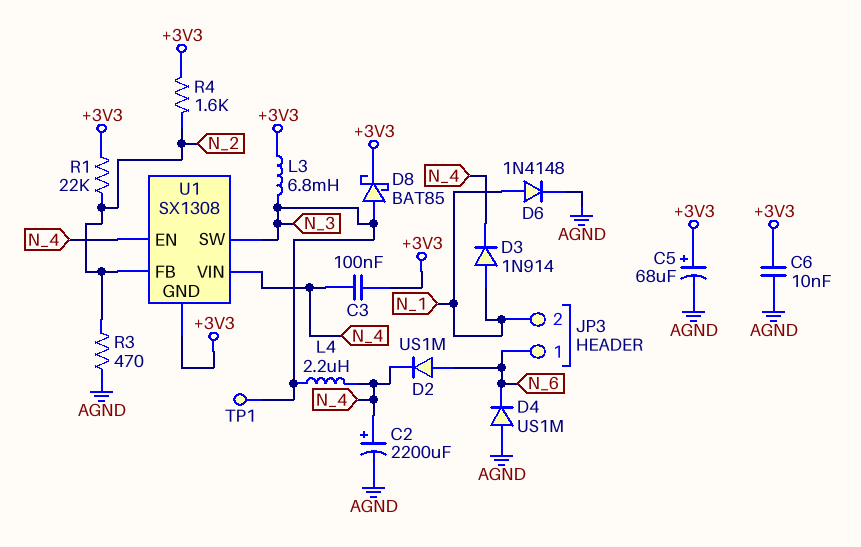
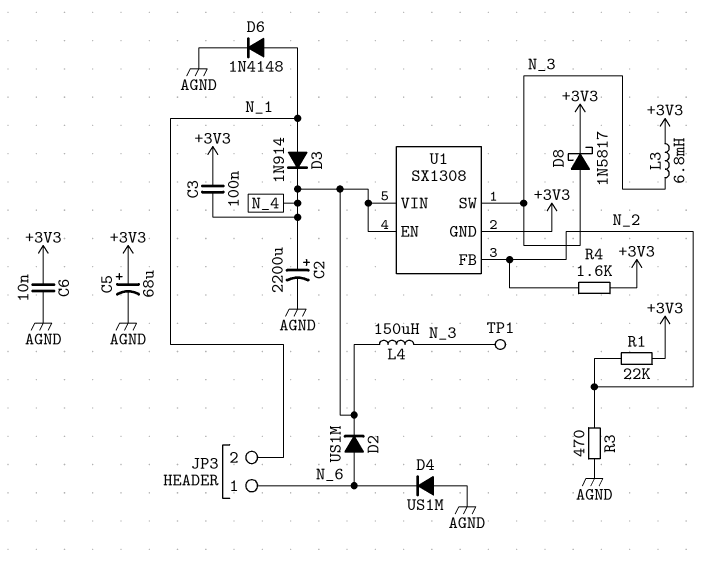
D8: schottky BAT85 (A N_3, K +3V3) -> schottky 1N5817 (A N_3, K +3V3)
L4: 2.2uH (N_3, N_4) -> 150uH (N_3, N_4)

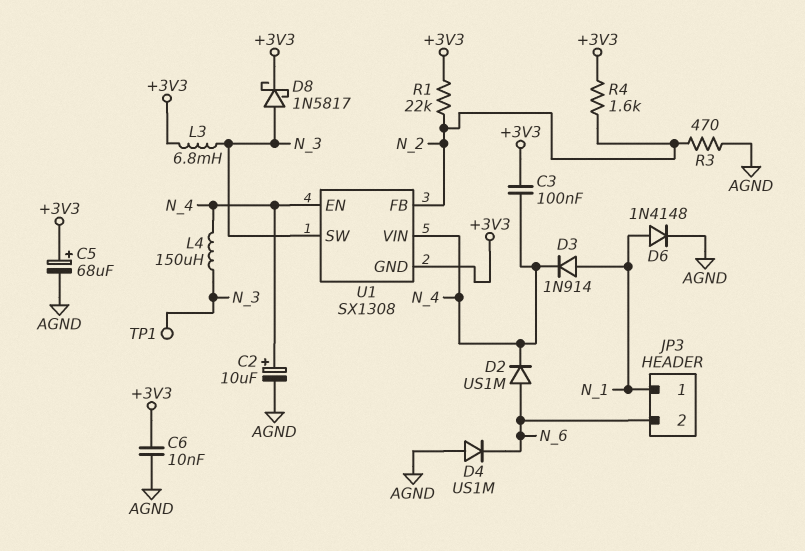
C2: 2200uF (plus N_4, minus AGND) -> 10uF (plus N_4, minus AGND)
JP3 pin 1: N_6 -> N_1
JP3 pin 2: N_1 -> N_6

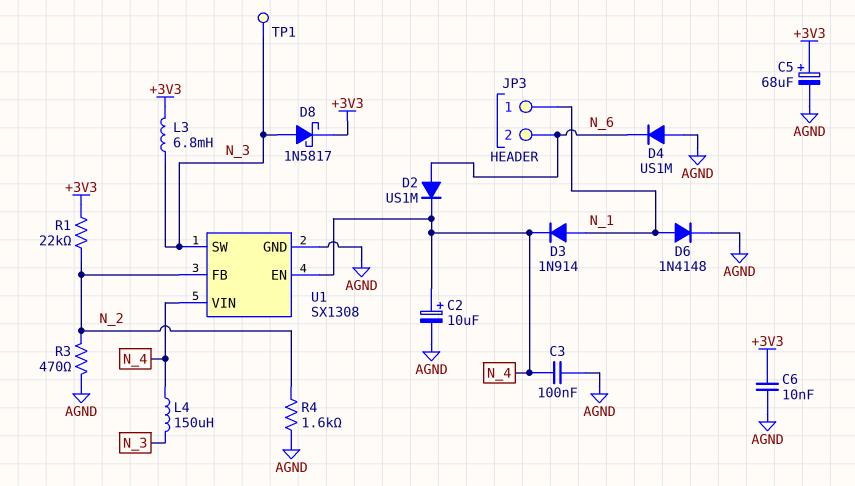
C3: 100nF (+3V3, N_4) -> 100nF (AGND, N_4)
R4: 1.6k (+3V3, N_2) -> 1.6k (AGND, N_2)
U1 pin GND: +3V3 -> AGND

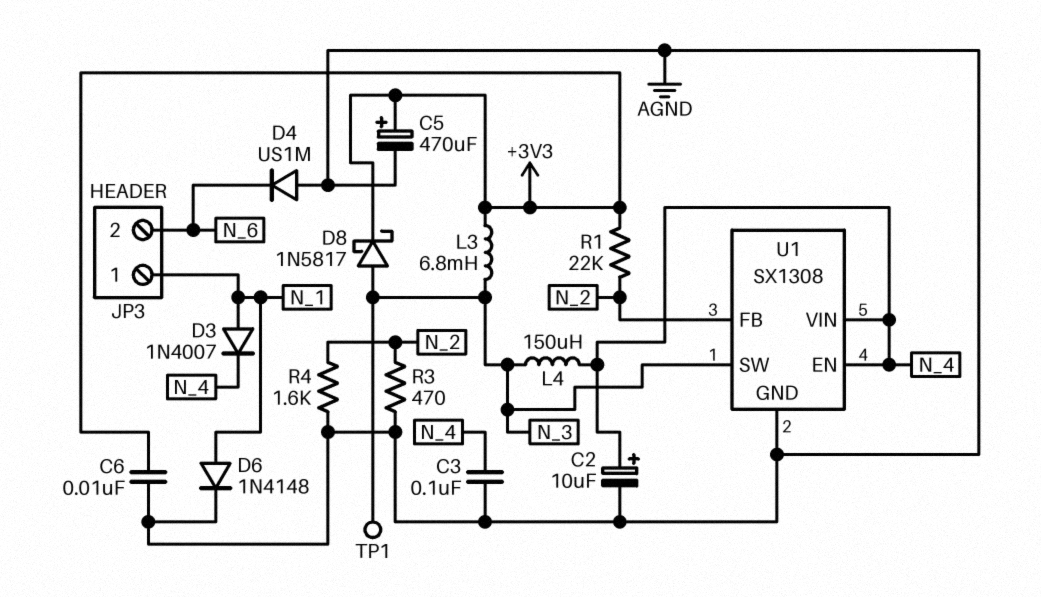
C5: 68uF (plus +3V3, minus AGND) -> 470uF (plus +3V3, minus AGND)
D2: diode US1M (A N_6, K N_4) -> none
D3: diode 1N914 (A N_1, K N_4) -> diode 1N4007 (A N_1, K N_4)

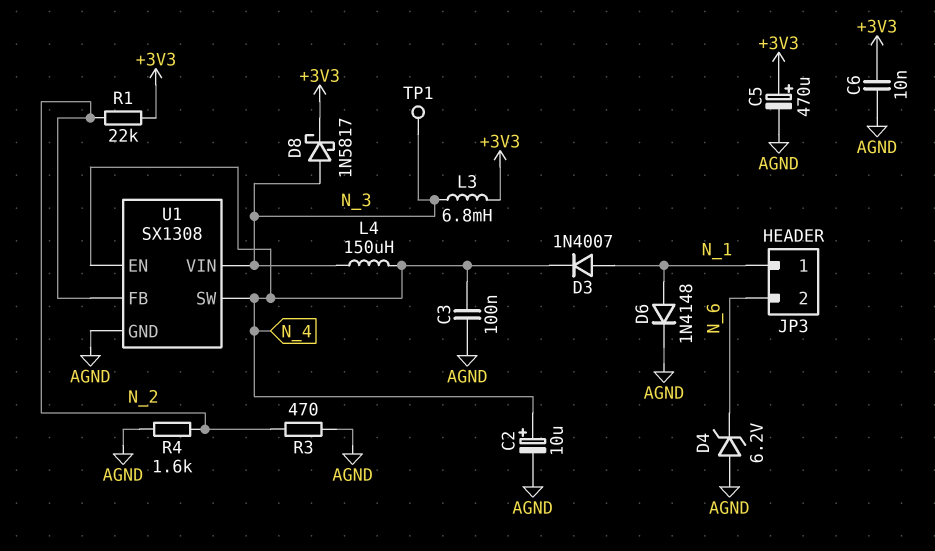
D4: diode US1M (A AGND, K N_6) -> zener 6.2V (A AGND, K N_6)
U1 pin SW: N_3 -> N_4
U1 pin VIN: N_4 -> N_3

